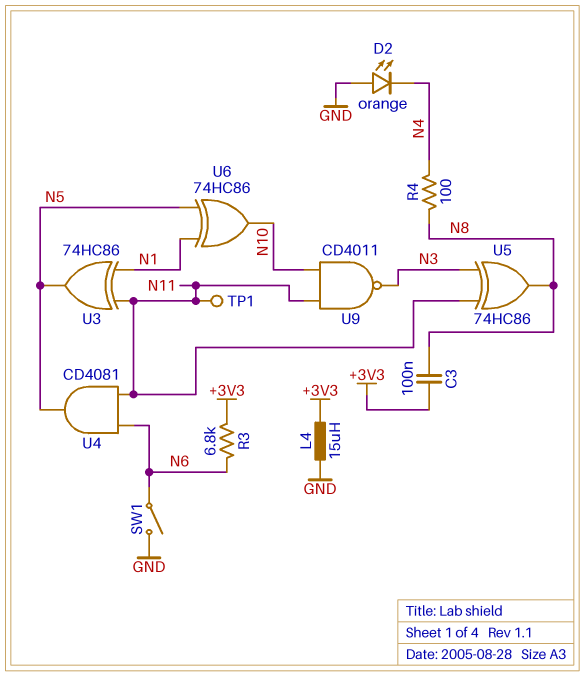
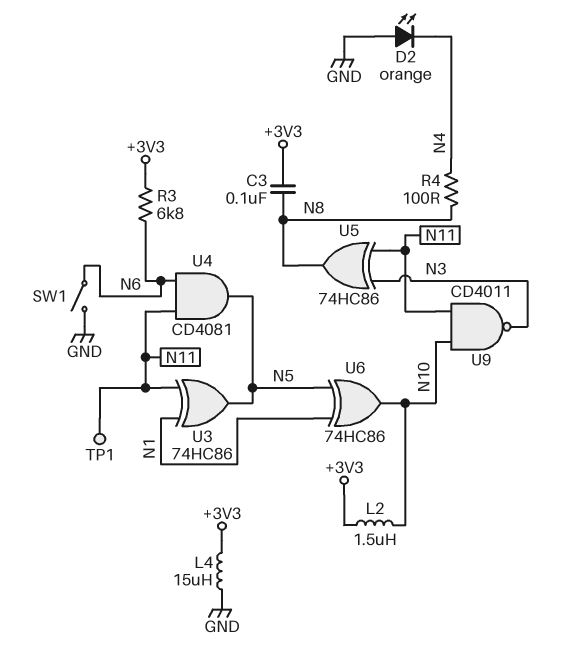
L2: none -> 1.5uH (+3V3, N10)

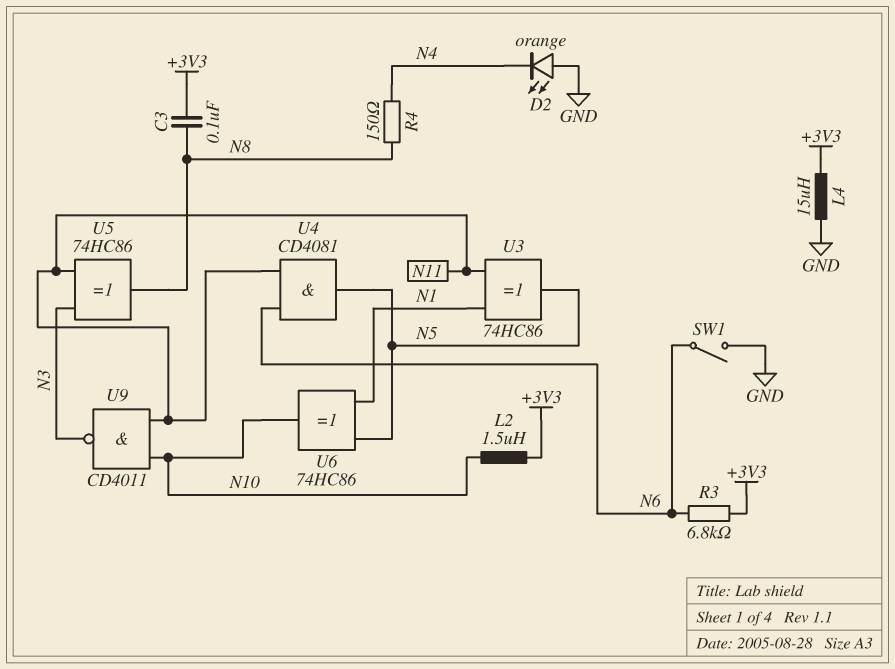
R4: 100 (N4, N8) -> 150 (N4, N8)
TP1: test point (N11) -> none

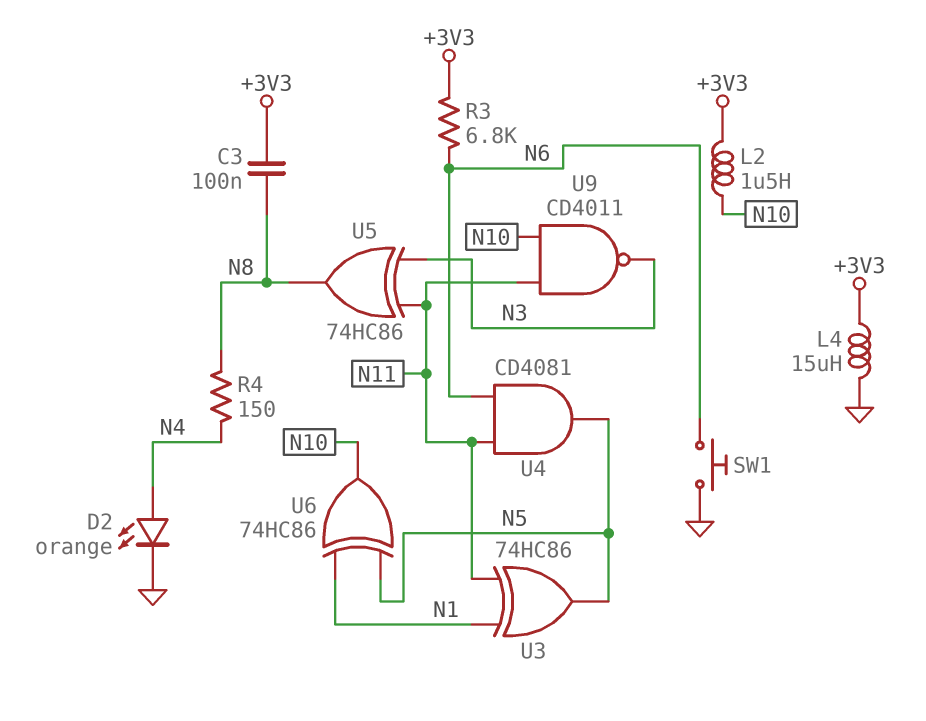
D2: LED orange (A GND, K N4) -> LED orange (A N4, K GND)
SW1: switch (GND, N6) -> button (GND, N6)

